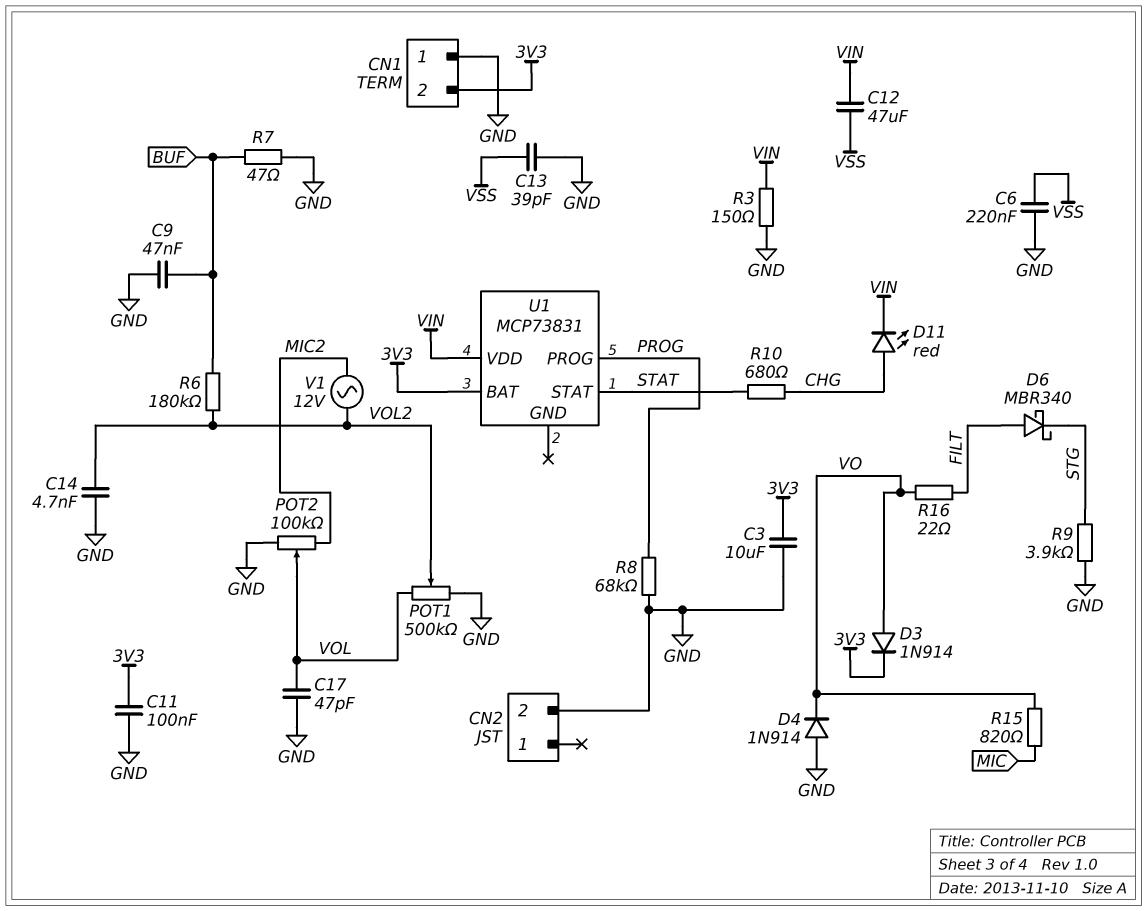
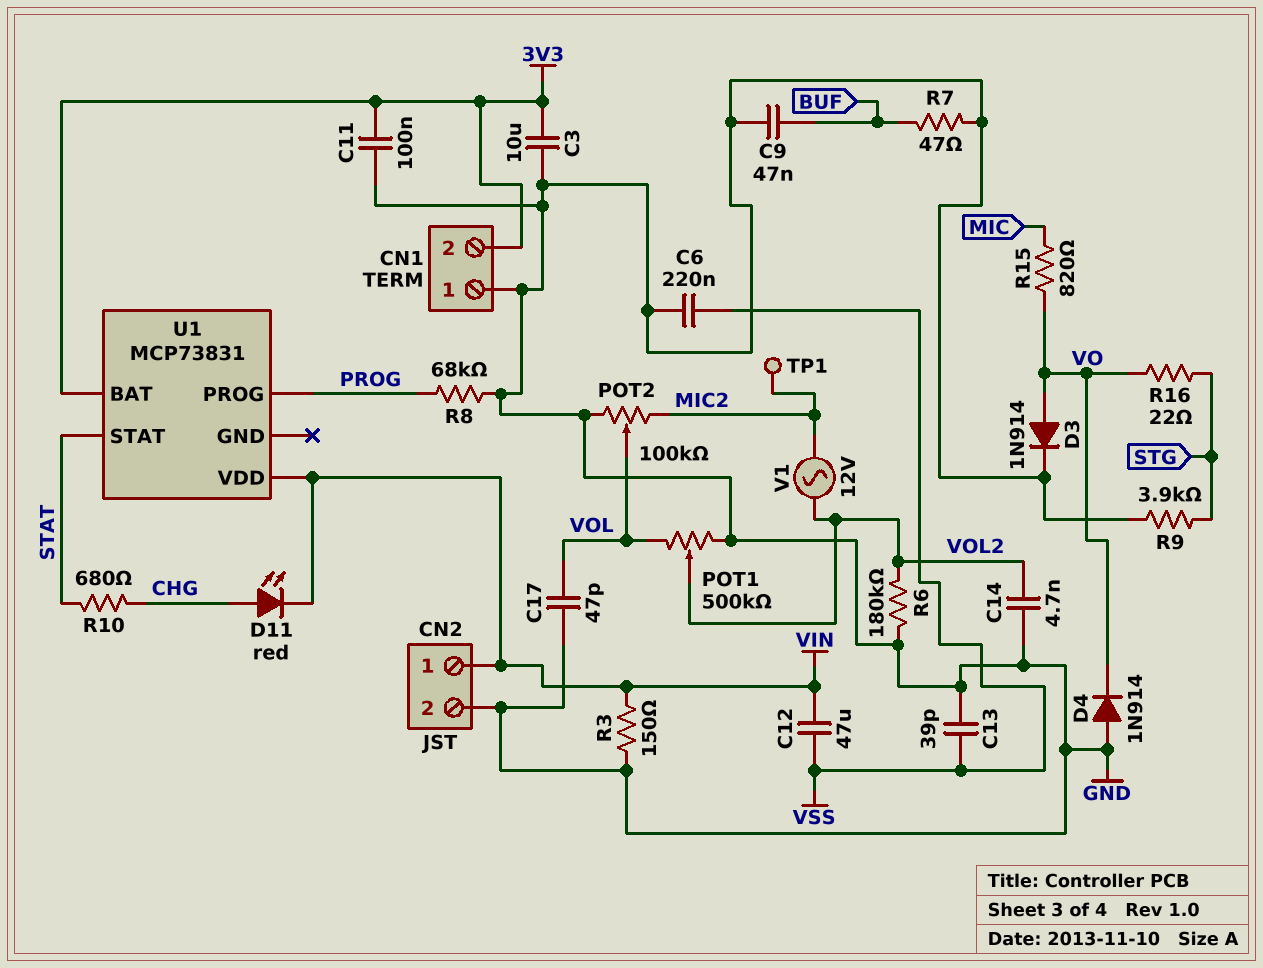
CN2 pin 1: none -> VIN
D3: diode 1N914 (A VO, K 3V3) -> diode 1N914 (A VO, K GND)
D6: schottky MBR340 (A FILT, K STG) -> none
R6: 180k (BUF, VOL2) -> 180k (GND, VOL2)
R16: 22 (FILT, VO) -> 22 (STG, VO)
TP1: none -> test point (MIC2)

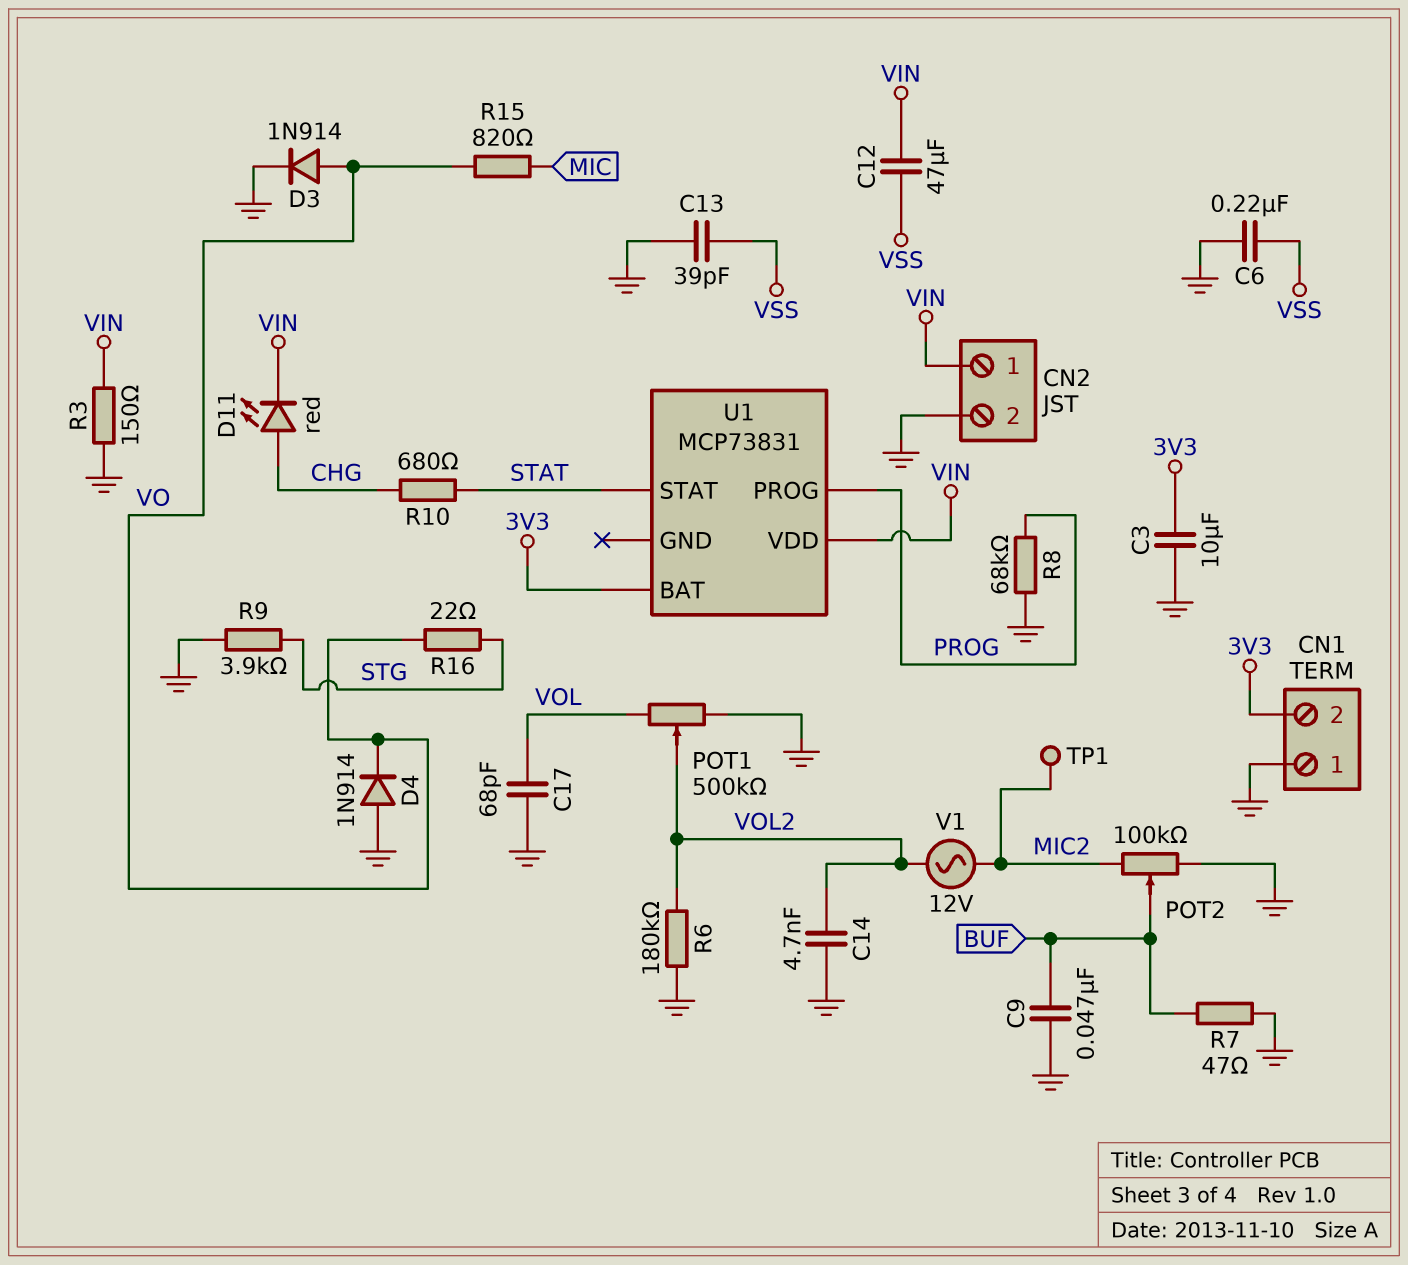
C11: 100nF (3V3, GND) -> none
C17: 47pF (GND, VOL) -> 68pF (GND, VOL)
POT2: 100k (GND, MIC2, wiper VOL) -> 100k (GND, MIC2, wiper BUF)

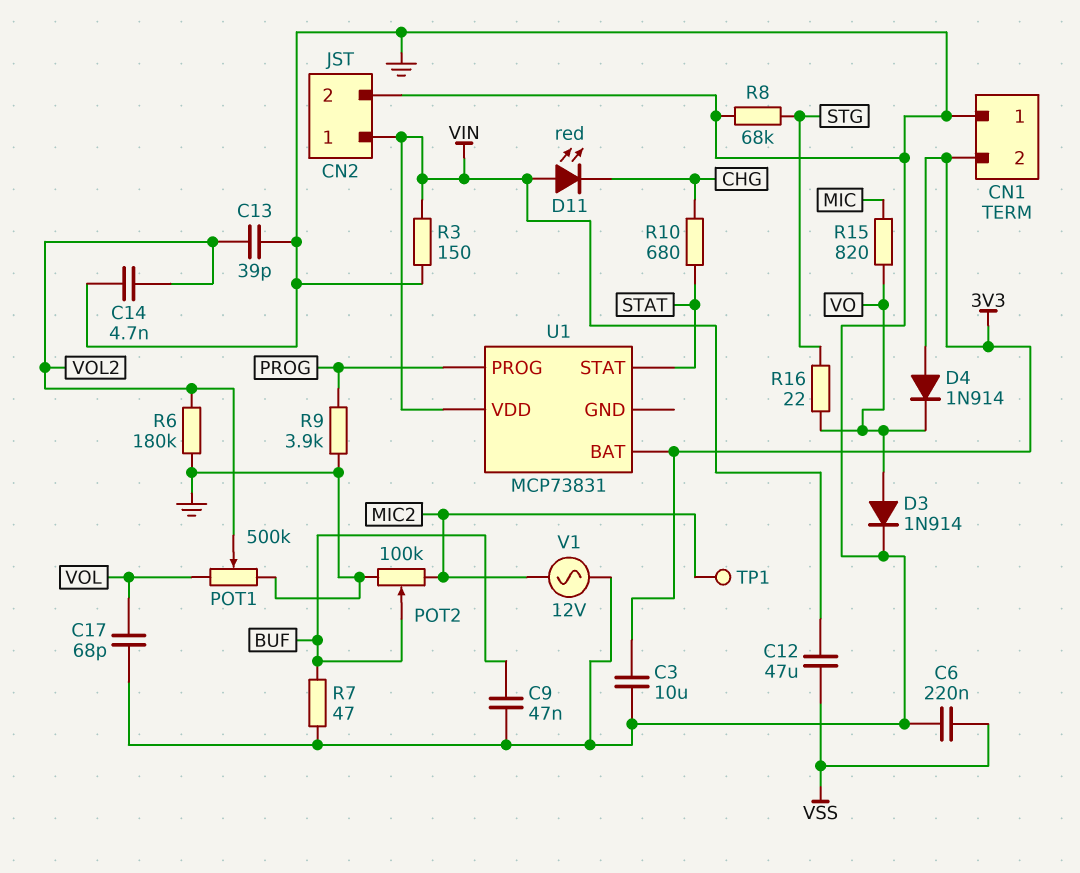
C13: 39pF (GND, VSS) -> 39pF (GND, VOL2)
D4: diode 1N914 (A GND, K VO) -> diode 1N914 (A 3V3, K VO)
D11: LED red (A CHG, K VIN) -> LED red (A VIN, K CHG)
R8: 68k (GND, PROG) -> 68k (GND, STG)
R9: 3.9k (GND, STG) -> 3.9k (GND, PROG)
V1: AC 12V (MIC2, VOL2) -> AC 12V (GND, MIC2)

